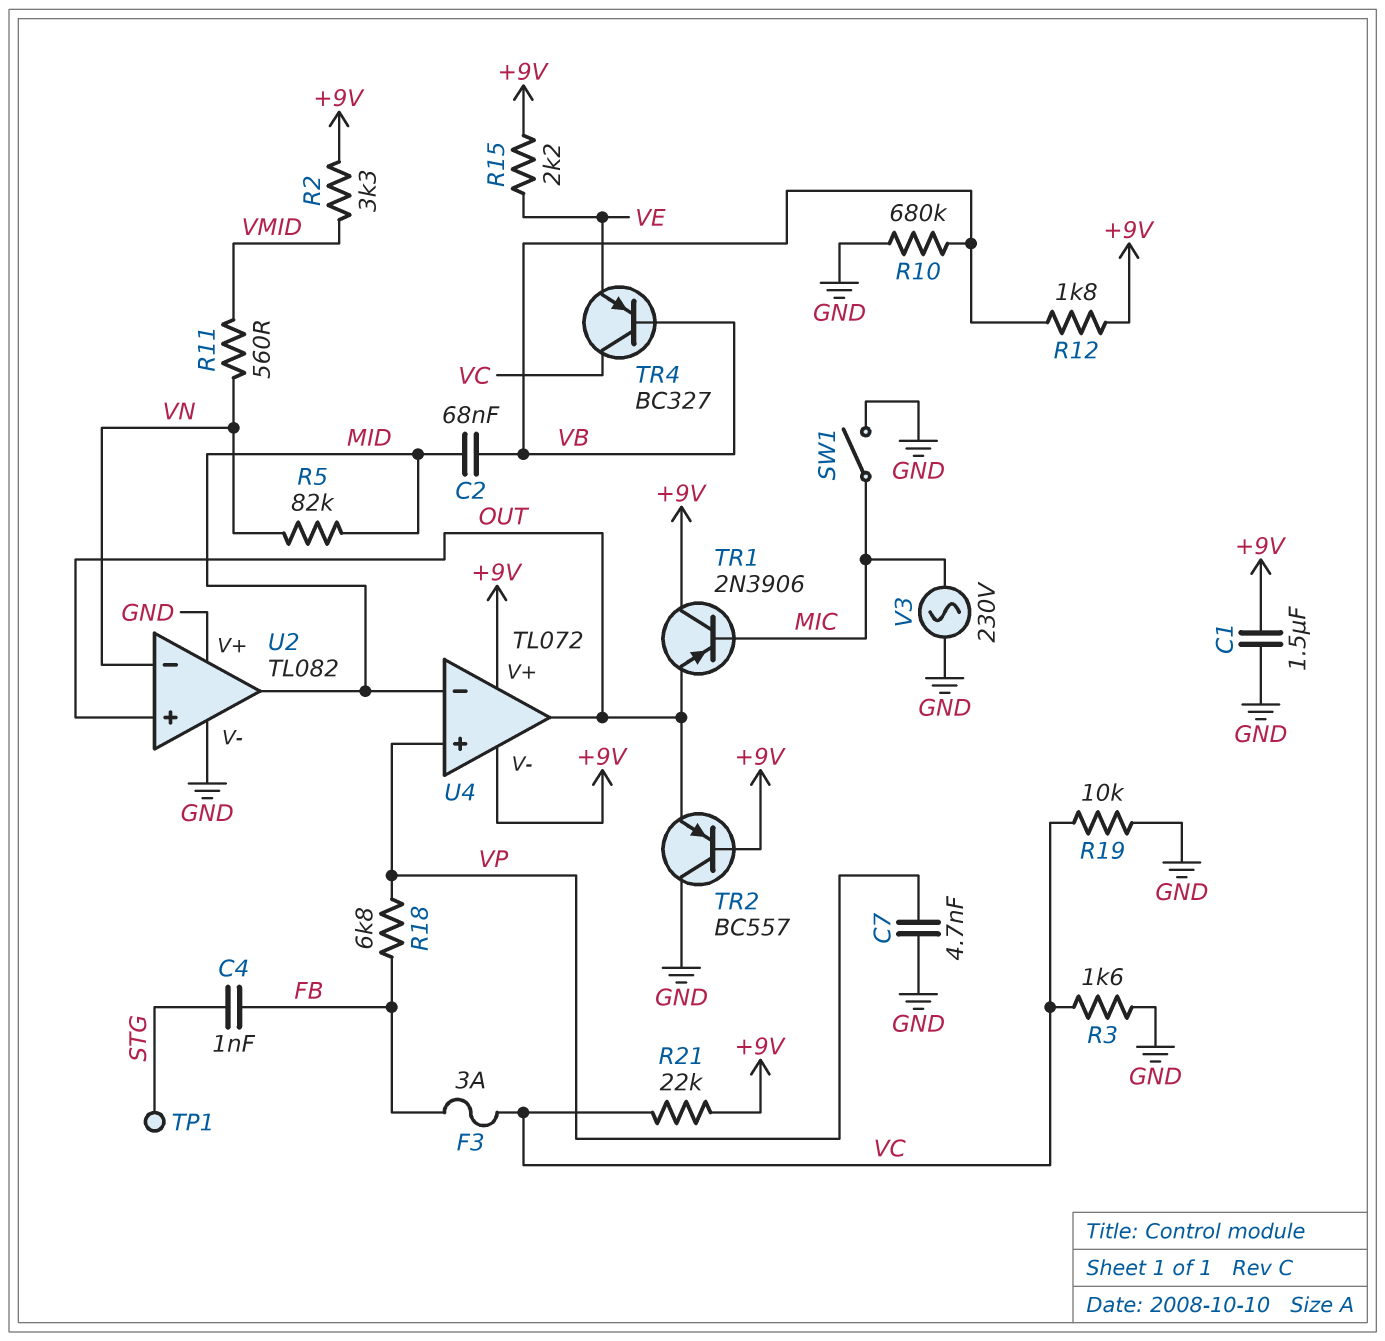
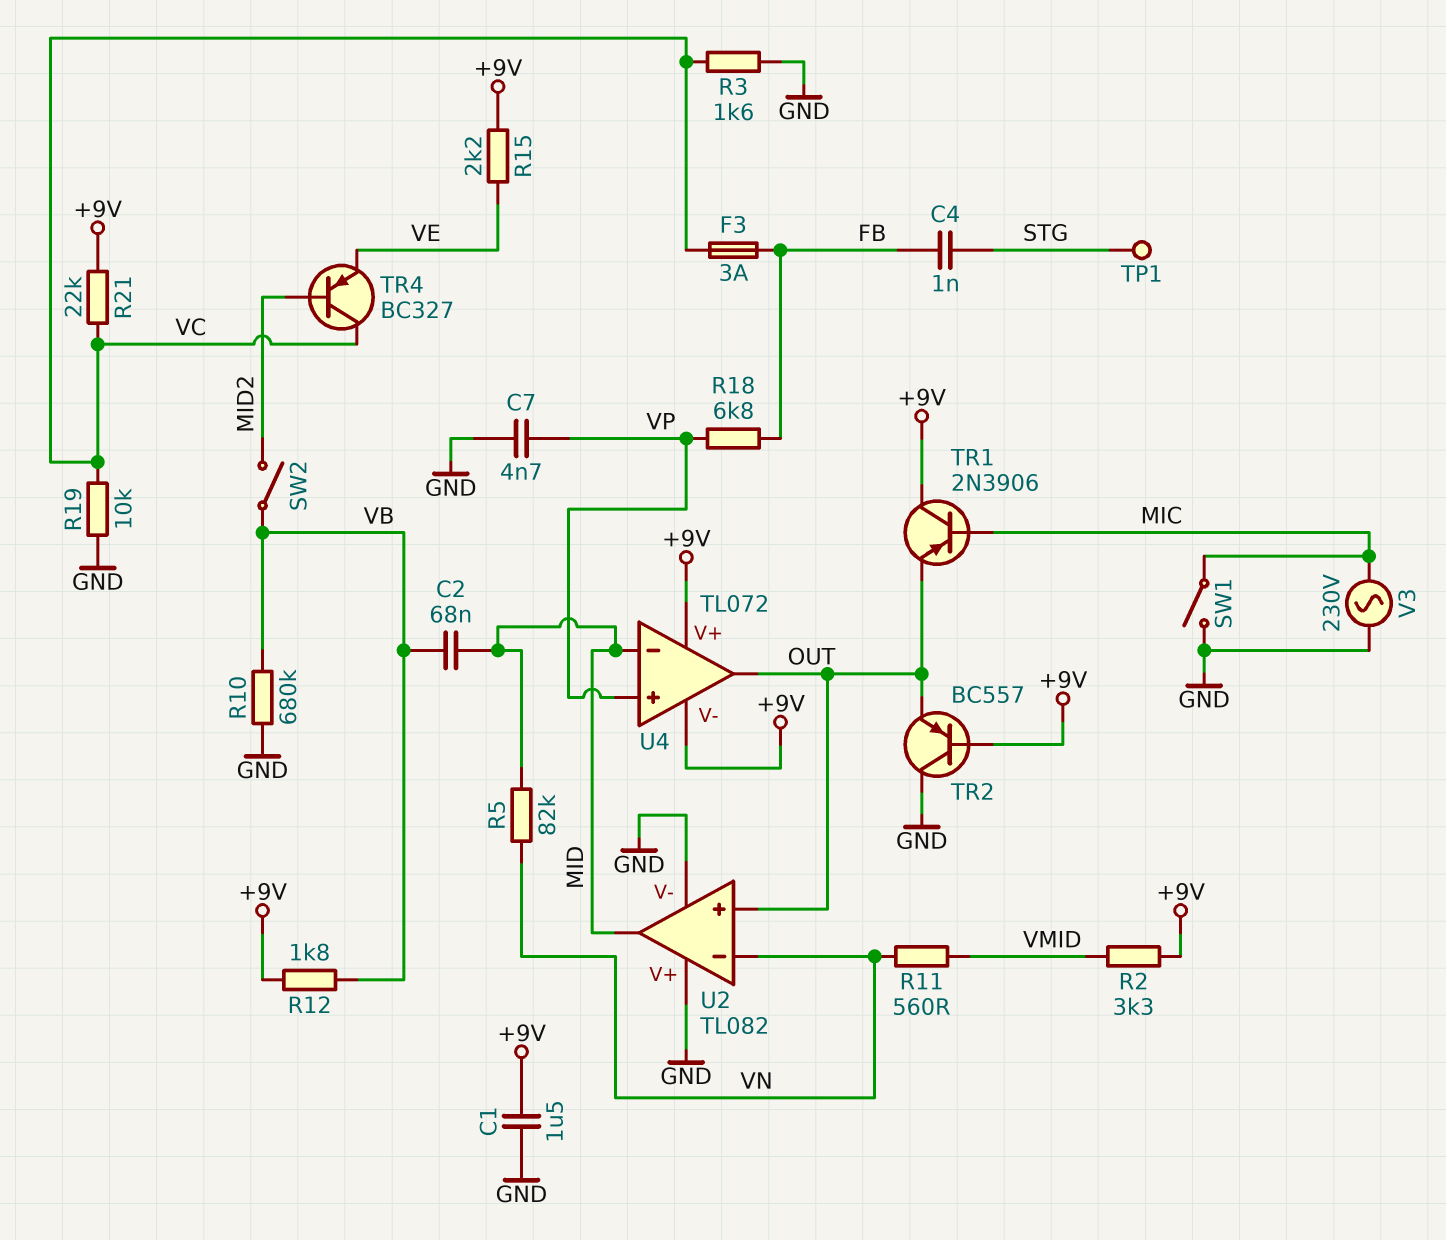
SW2: none -> switch (MID2, VB)
TR4: PNP BC327 (B VB, C VC, E VE) -> PNP BC327 (B MID2, C VC, E VE)

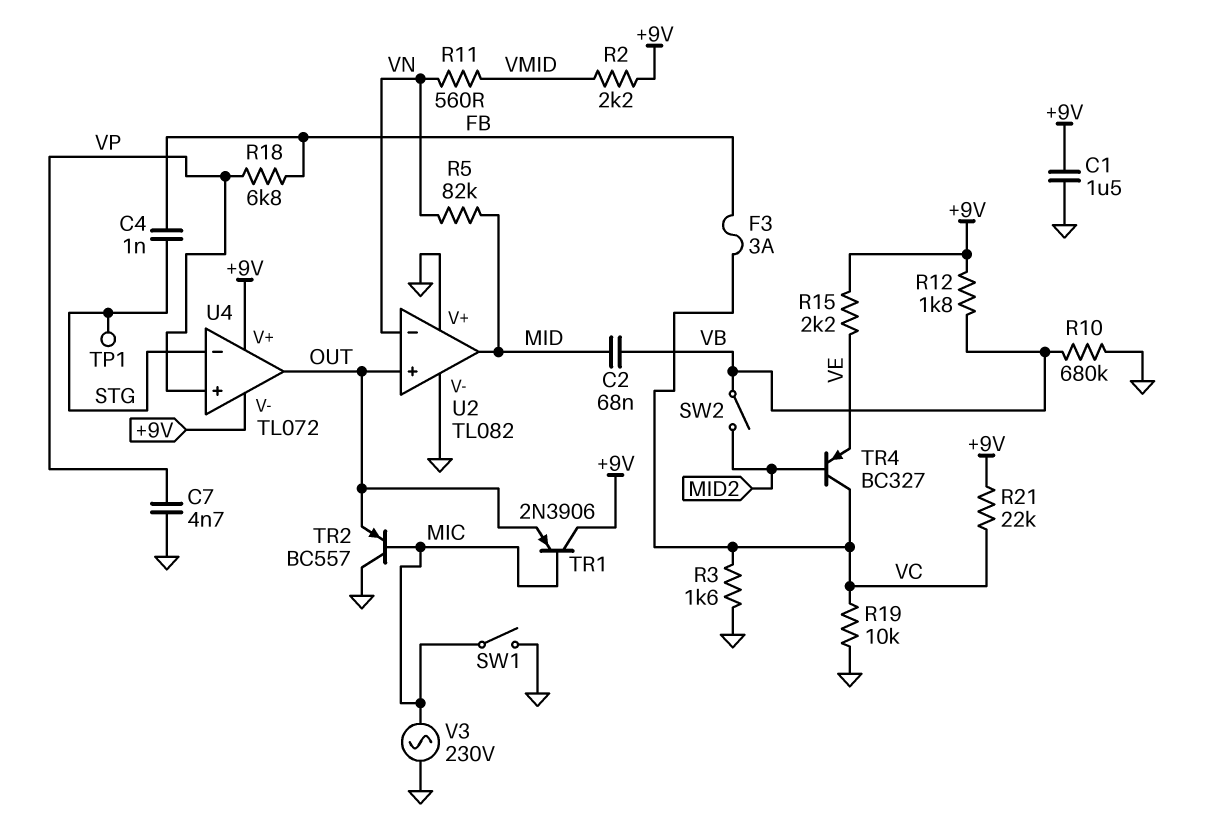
R2: 3.3k (+9V, VMID) -> 2.2k (+9V, VMID)
TR2: PNP BC557 (B +9V, C GND, E OUT) -> PNP BC557 (B MIC, C GND, E OUT)
U4 pin in-: MID -> STG

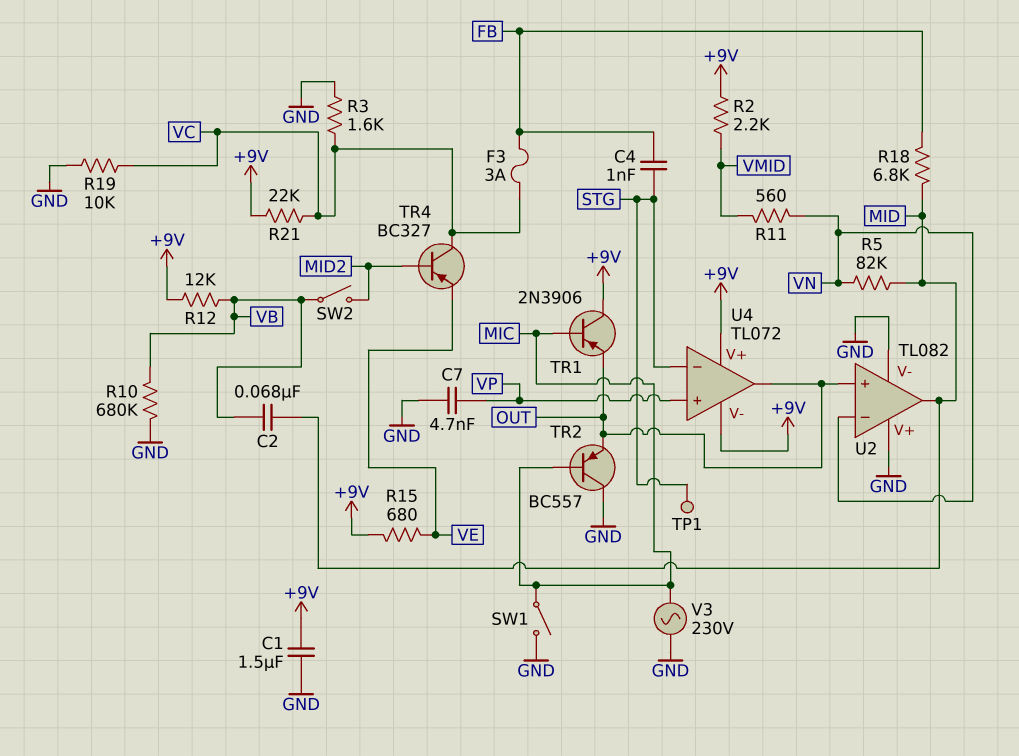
R12: 1.8k (+9V, VB) -> 12k (+9V, VB)
R15: 2.2k (+9V, VE) -> 680 (+9V, VE)
R18: 6.8k (FB, VP) -> 6.8k (FB, MID)

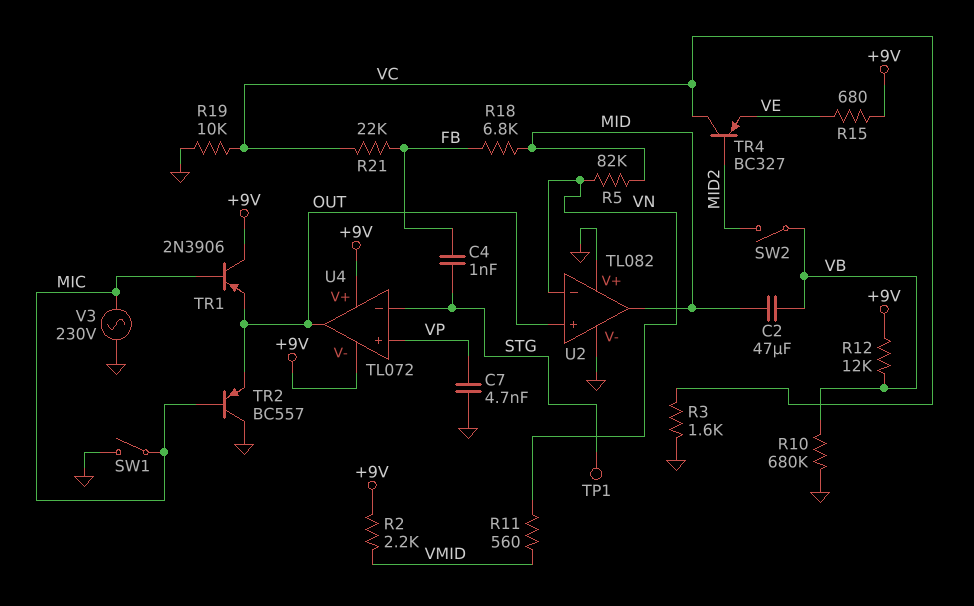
C1: 1.5uF (+9V, GND) -> none
C2: 68nF (MID, VB) -> 47uF (MID, VB)
F3: 3A (FB, VC) -> none
R21: 22k (+9V, VC) -> 22k (FB, VC)

